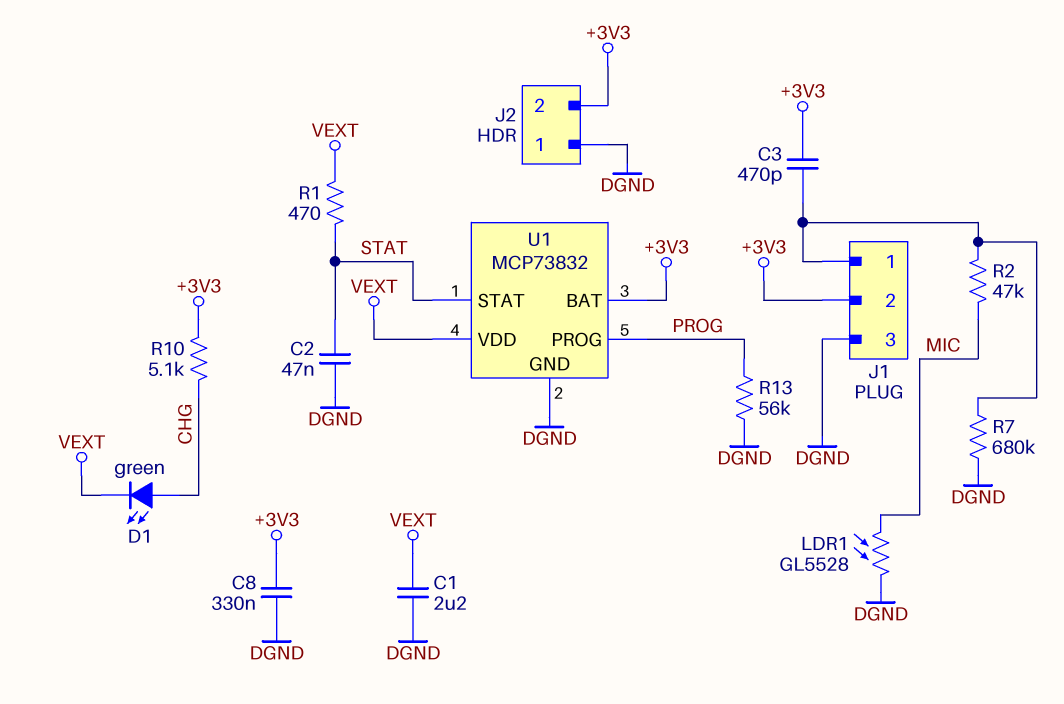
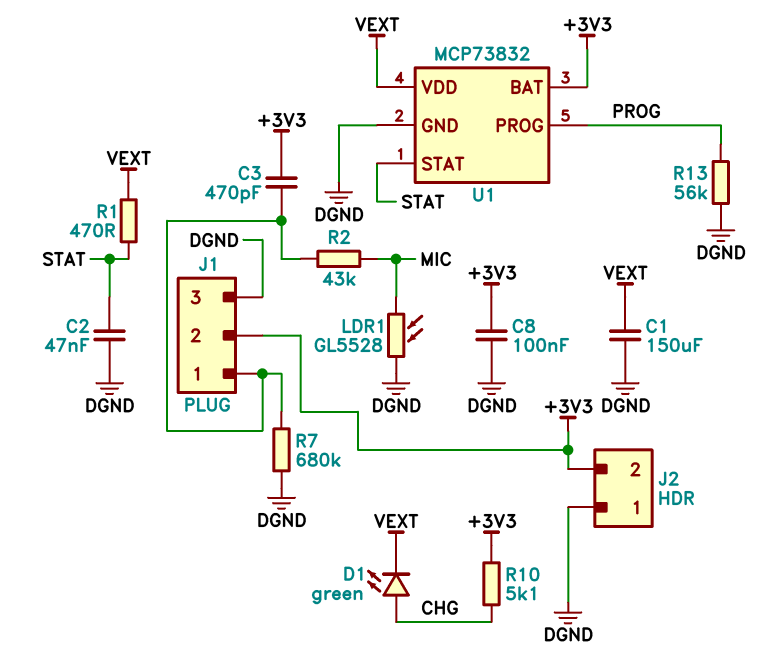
C1: 2.2uF (DGND, VEXT) -> 150uF (DGND, VEXT)
C8: 330nF (+3V3, DGND) -> 100nF (+3V3, DGND)
R2: 47k (J1/1, MIC) -> 43k (J1/1, MIC)

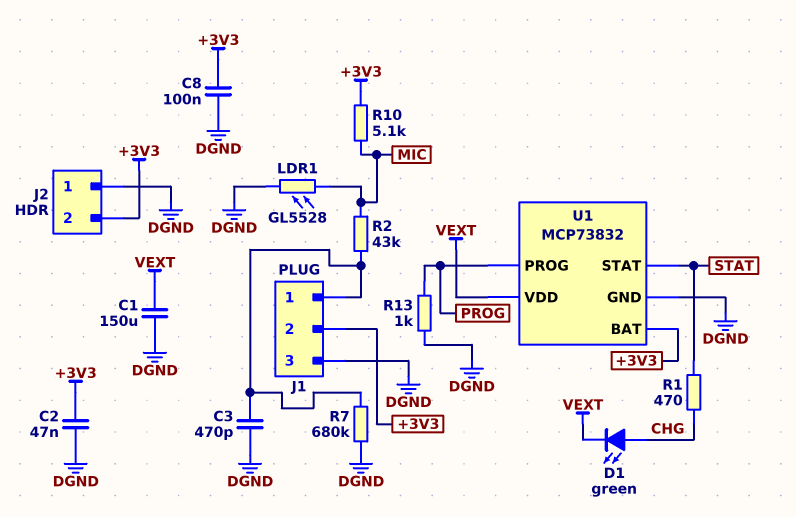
C2: 47nF (DGND, STAT) -> 47nF (+3V3, DGND)
C3: 470pF (+3V3, J1/1) -> 470pF (DGND, J1/1)
R1: 470 (STAT, VEXT) -> 470 (CHG, STAT)
R10: 5.1k (+3V3, CHG) -> 5.1k (+3V3, MIC)
R13: 56k (DGND, PROG) -> 1k (DGND, PROG)

